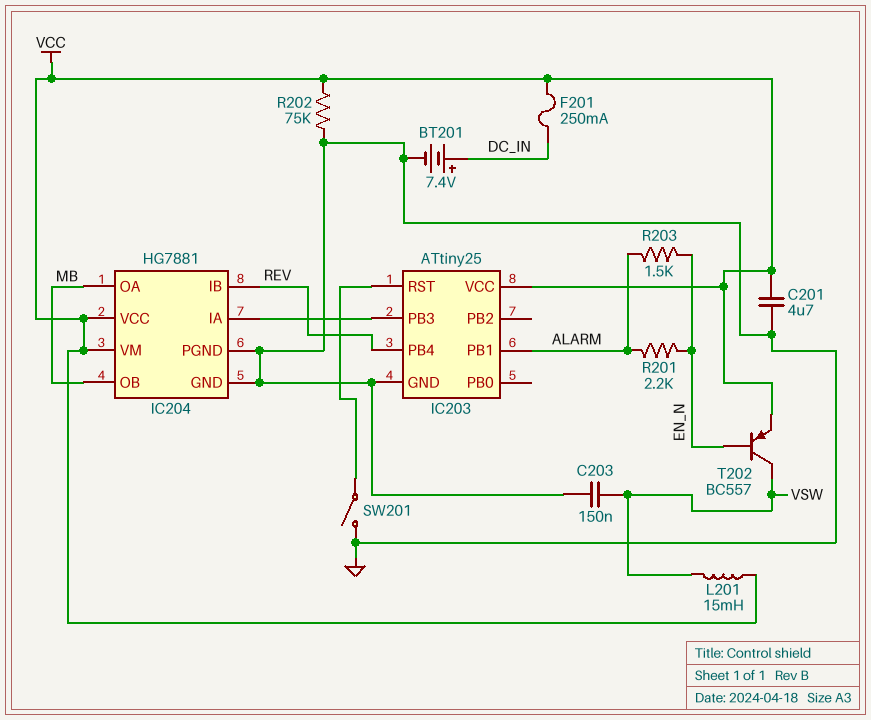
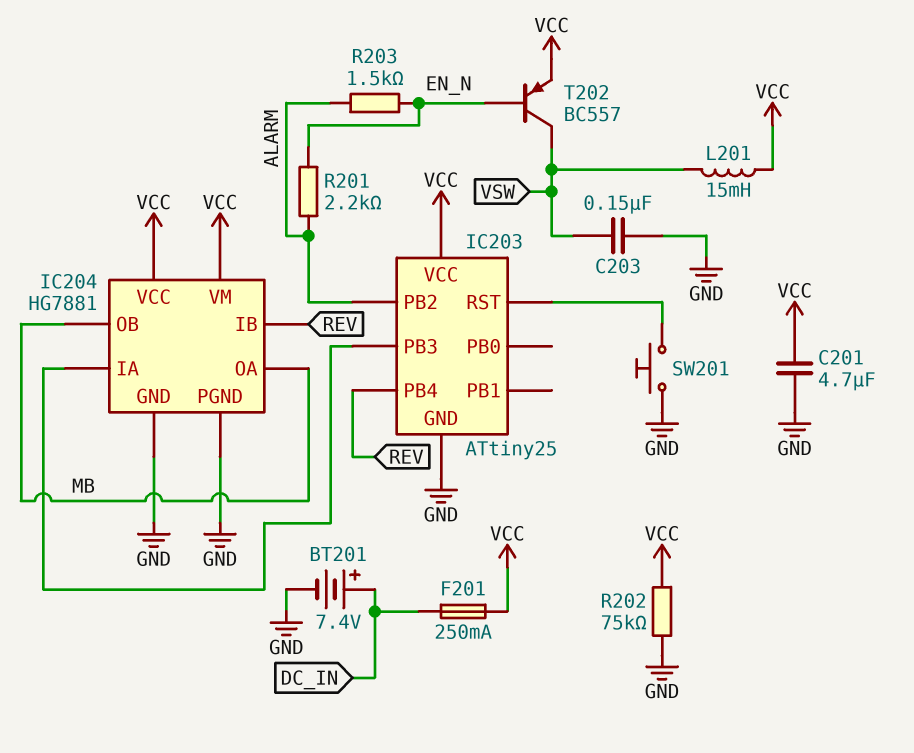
IC203 pin PB1: ALARM -> none
IC203 pin PB2: none -> ALARM
SW201: switch (GND, IC203/RST) -> button (GND, IC203/RST)

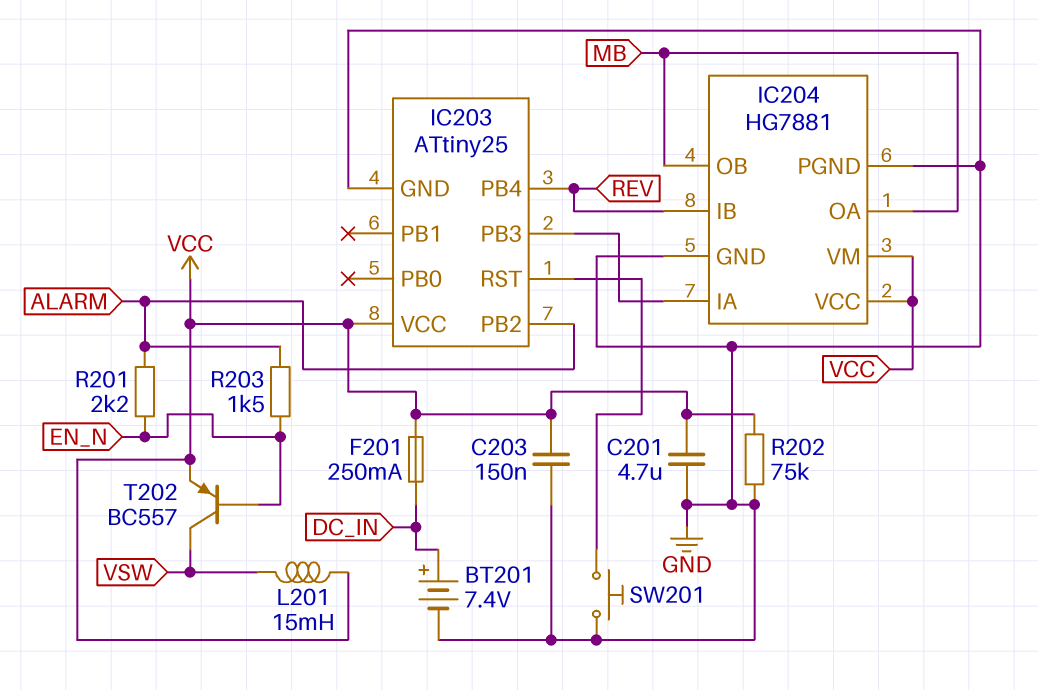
C203: 150nF (GND, VSW) -> 150nF (GND, VCC)

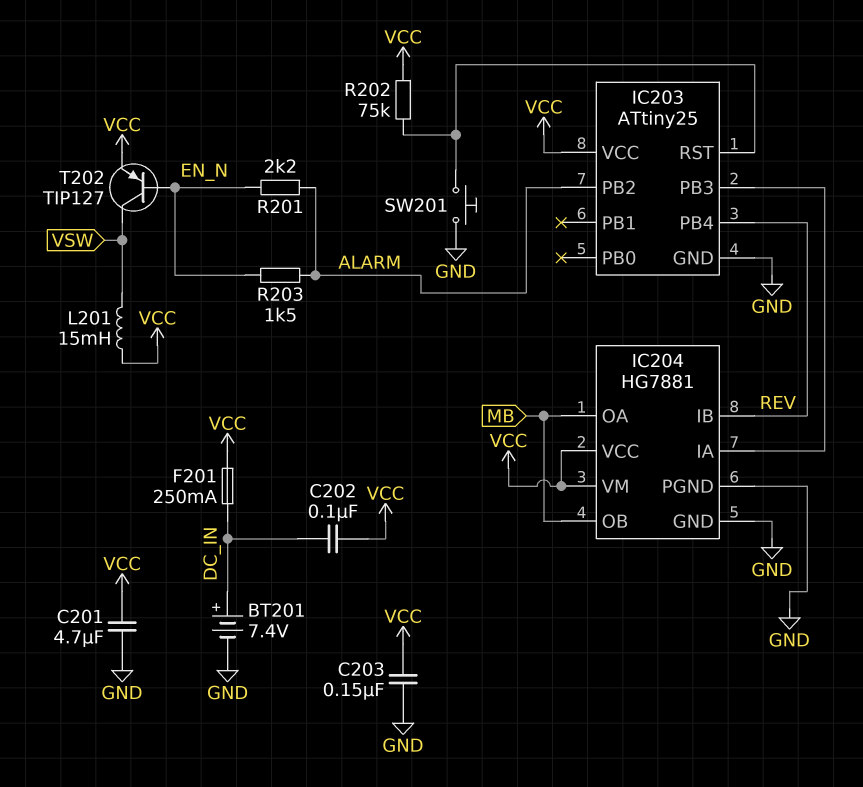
C202: none -> 100nF (DC_IN, VCC)
R202: 75k (GND, VCC) -> 75k (IC203/RST, VCC)
T202: PNP BC557 (B EN_N, C VSW, E VCC) -> PNP TIP127 (B EN_N, C VSW, E VCC)

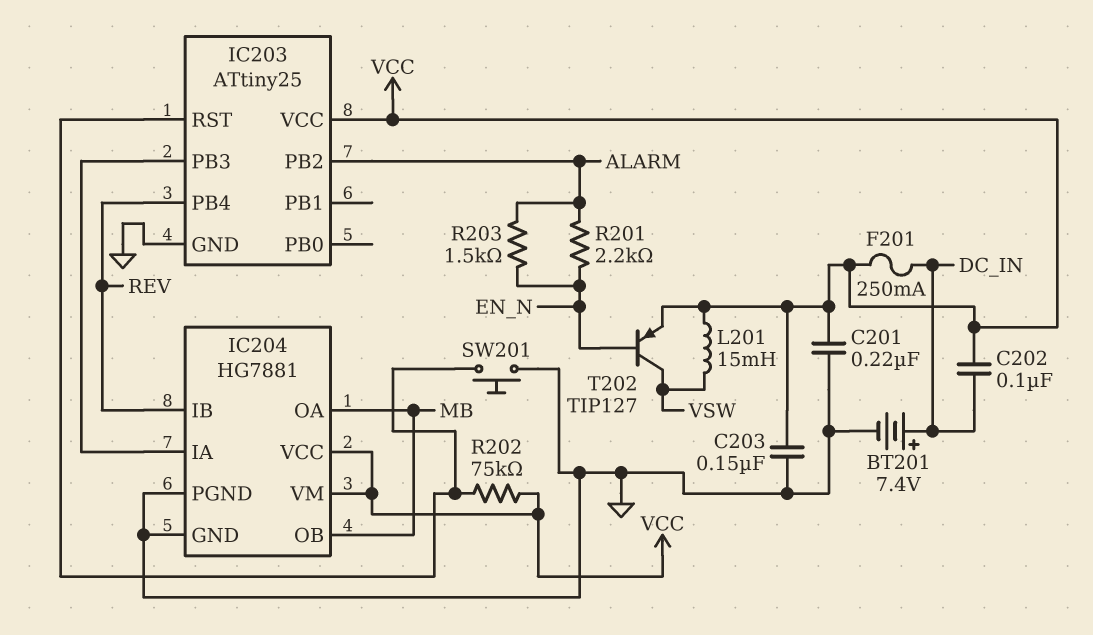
C201: 4.7uF (GND, VCC) -> 220nF (GND, VCC)

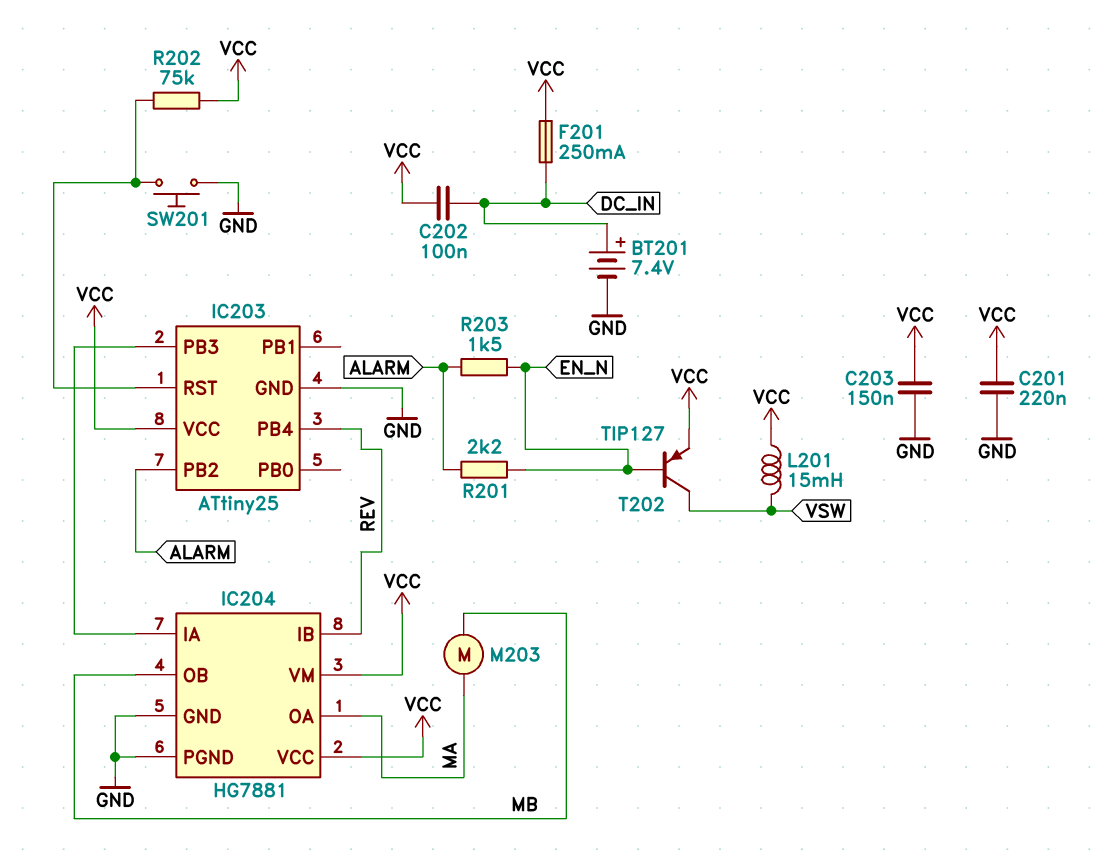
IC204 pin OA: MB -> MA
M203: none -> motor (MA, MB)

